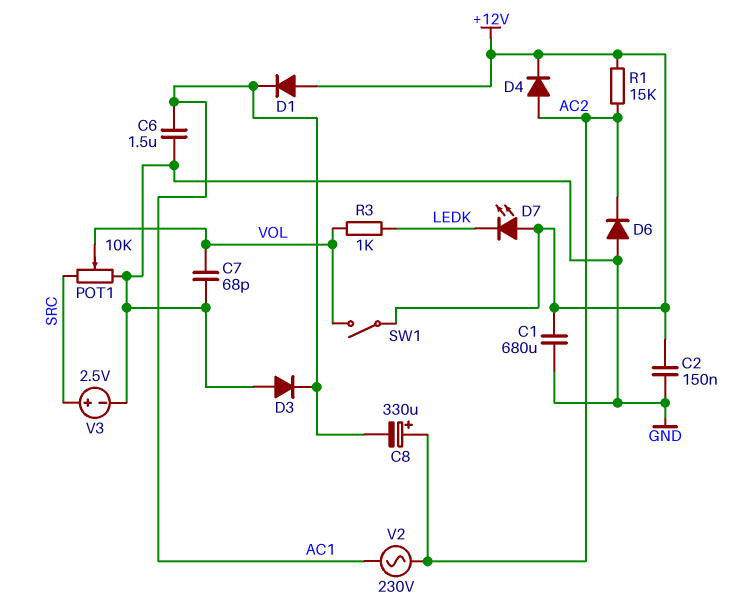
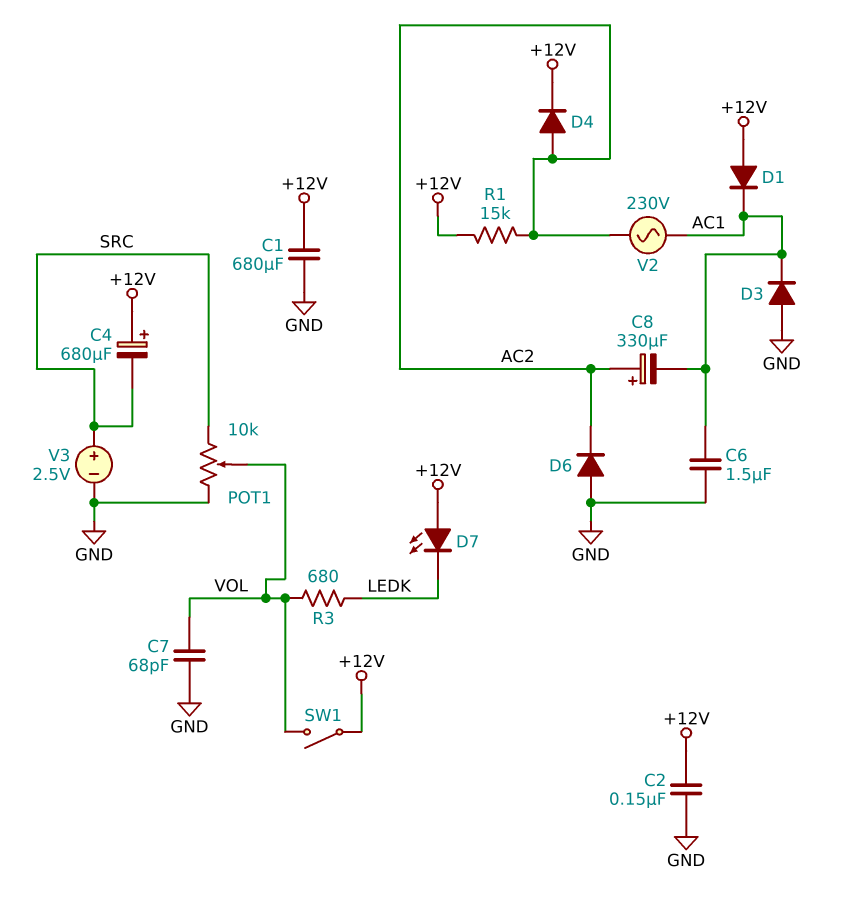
C4: none -> 680uF (plus +12V, minus SRC)
R3: 1k (LEDK, VOL) -> 680 (LEDK, VOL)

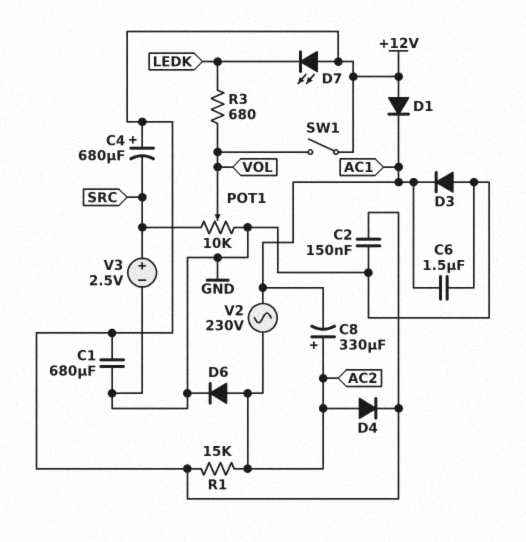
C7: 68pF (GND, VOL) -> none
D6: diode (A GND, K AC2) -> diode (A AC2, K GND)

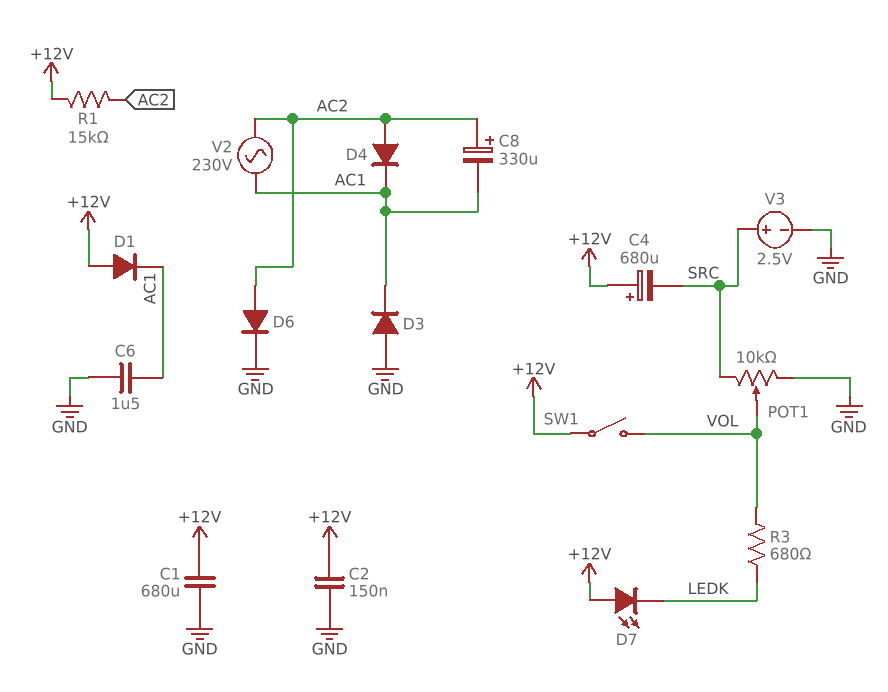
D4: diode (A AC2, K +12V) -> diode (A AC2, K AC1)

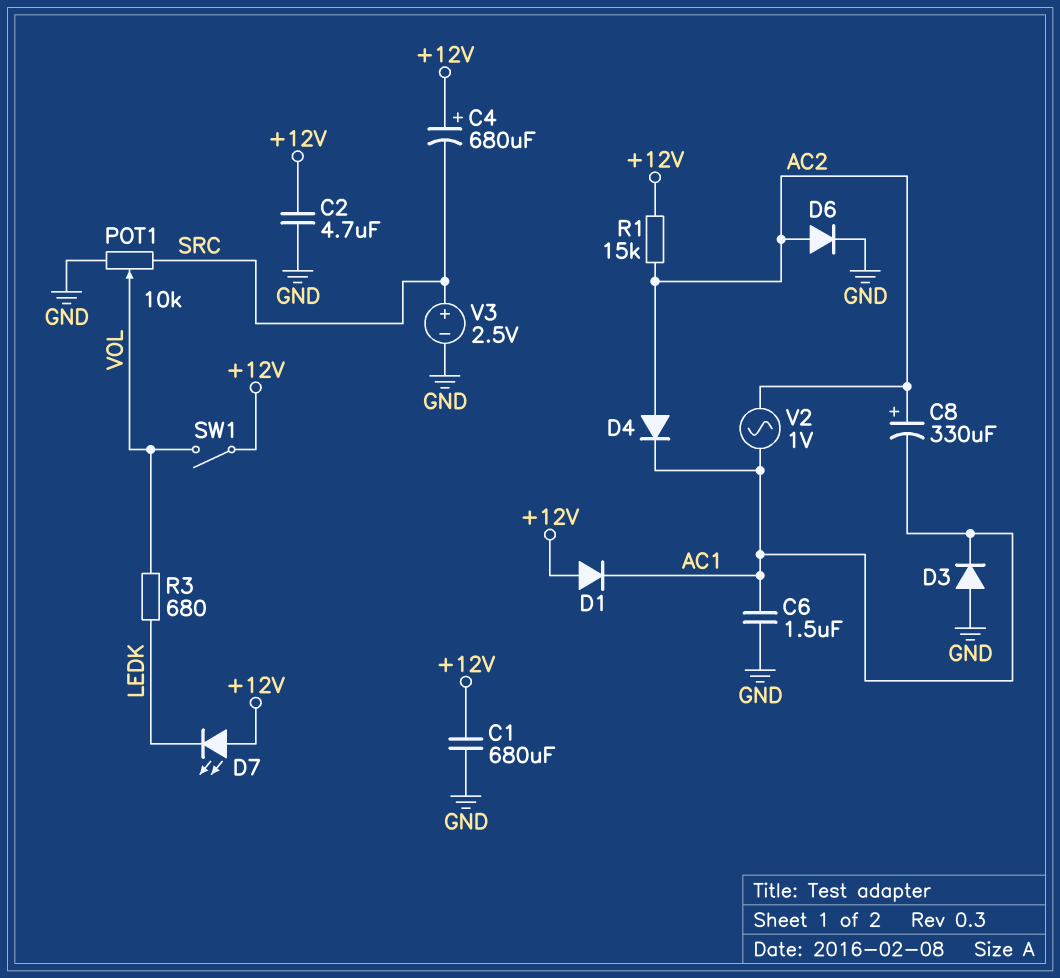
C2: 150nF (+12V, GND) -> 4.7uF (+12V, GND)
V2: AC 230V (AC1, AC2) -> AC 1V (AC1, AC2)

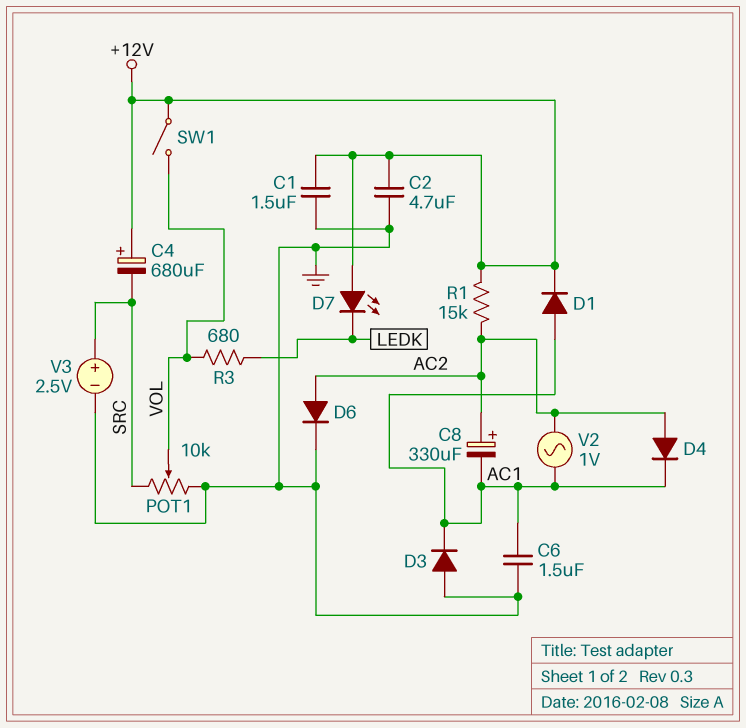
C1: 680uF (+12V, GND) -> 1.5uF (+12V, GND)
D1: diode (A +12V, K AC1) -> diode (A AC1, K +12V)

